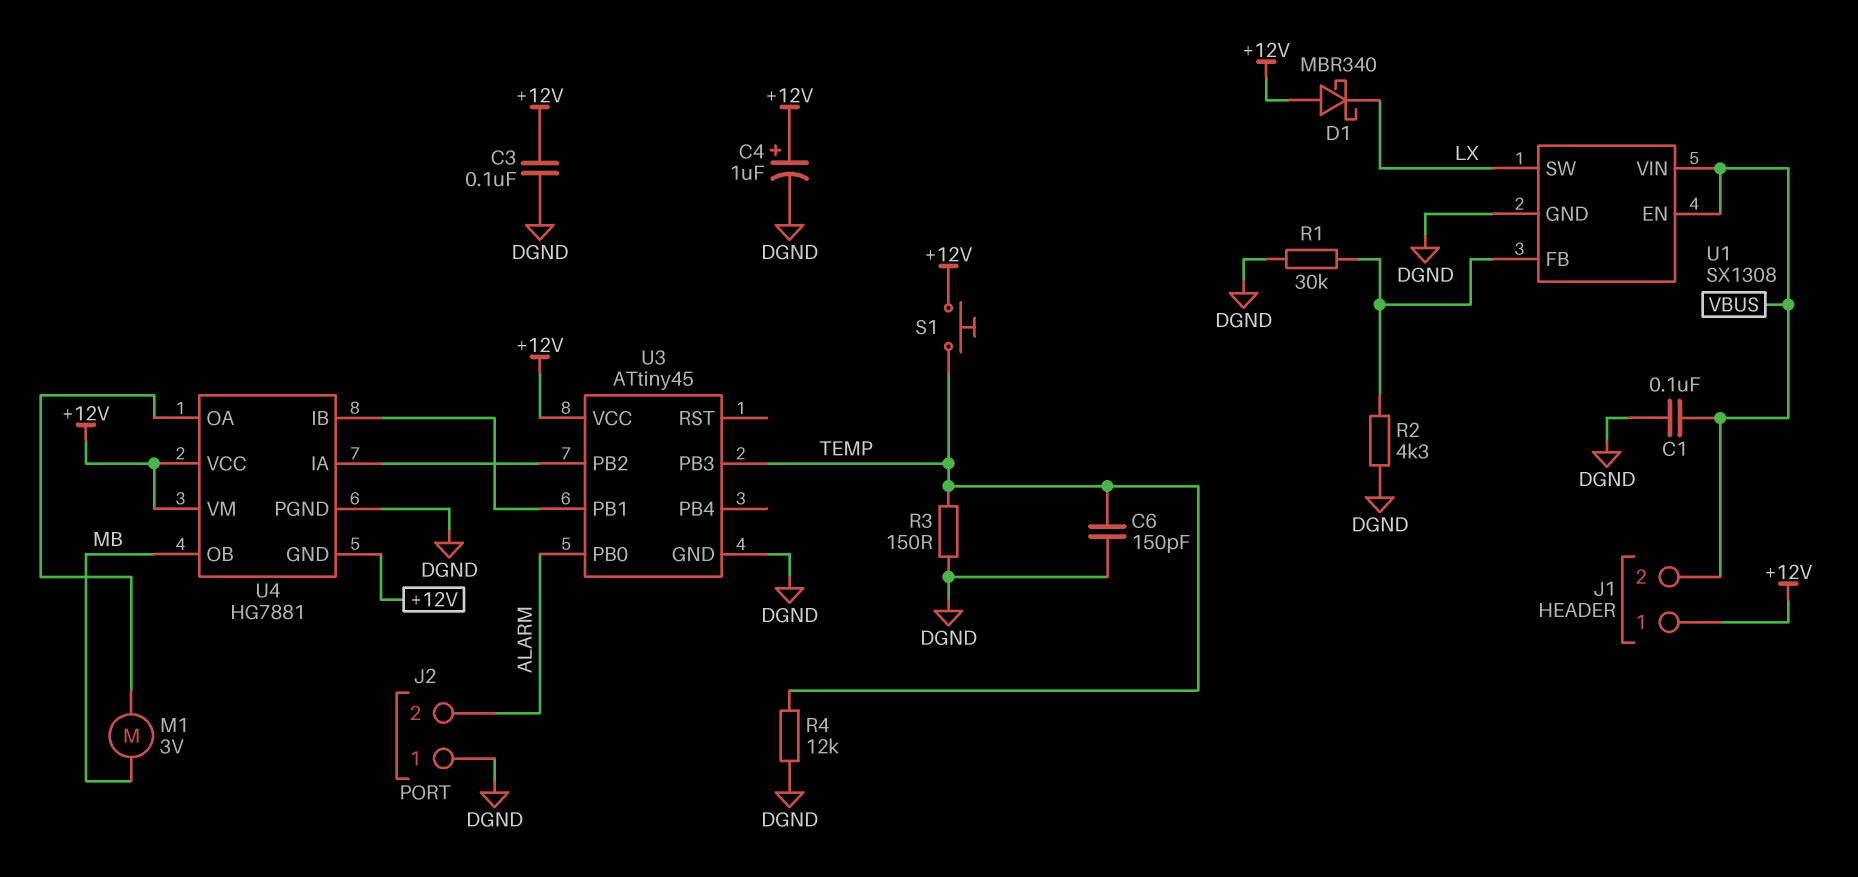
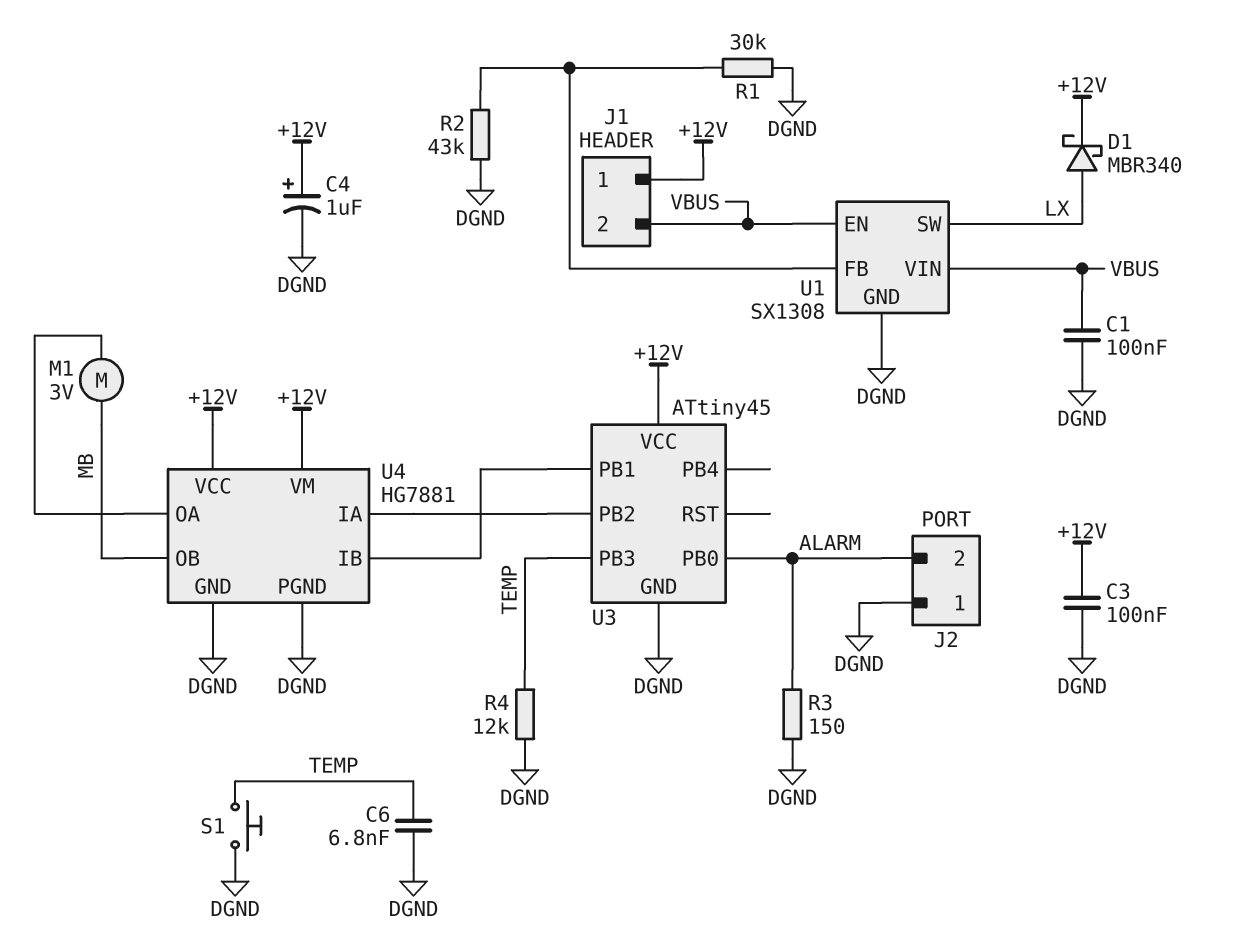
C6: 150pF (DGND, TEMP) -> 6.8nF (DGND, TEMP)
D1: schottky MBR340 (A +12V, K LX) -> schottky MBR340 (A LX, K +12V)
R2: 4.3k (DGND, U1/FB) -> 43k (DGND, U1/FB)
R3: 150 (DGND, TEMP) -> 150 (ALARM, DGND)
S1: button (+12V, TEMP) -> button (DGND, TEMP)
U4 pin GND: +12V -> DGND

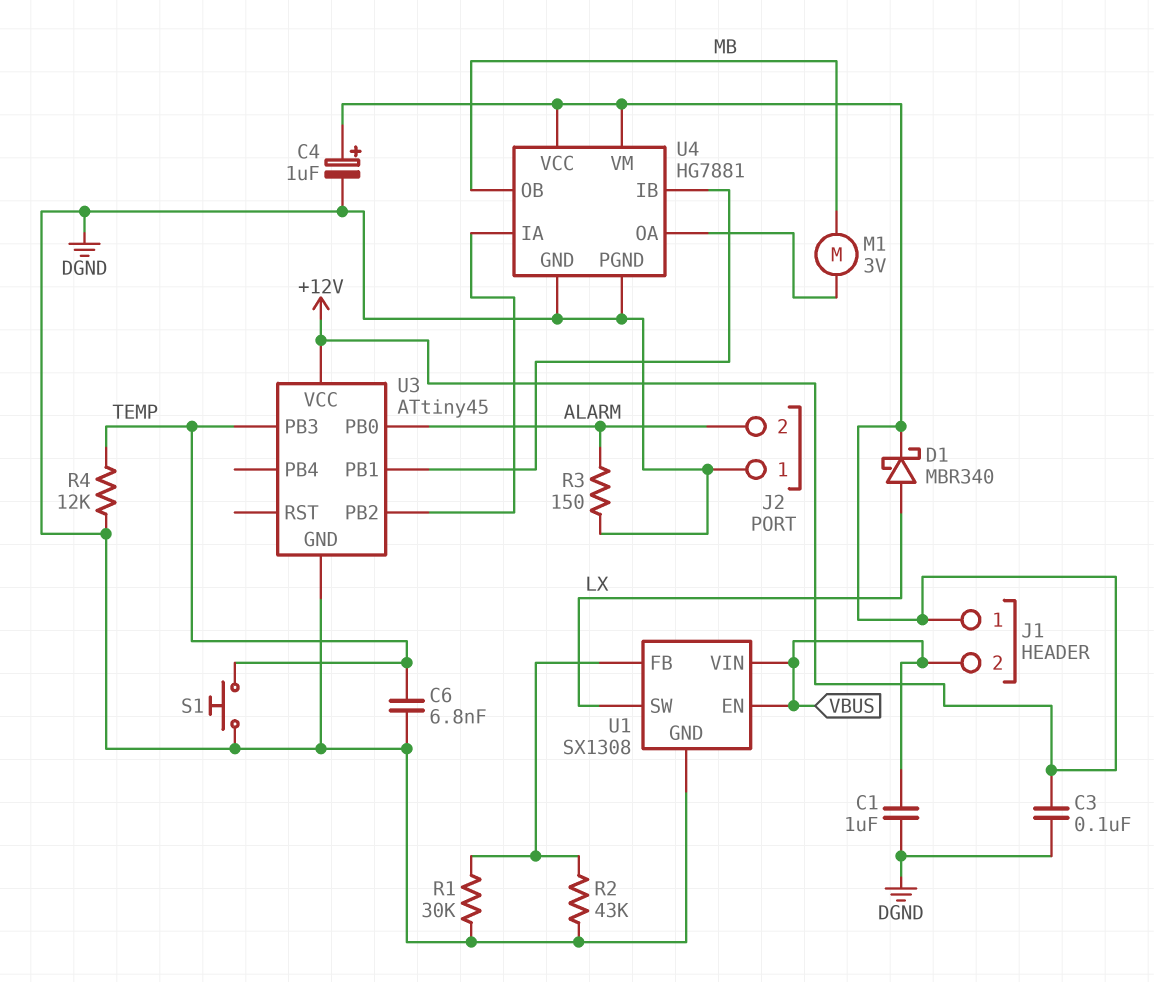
C1: 100nF (DGND, VBUS) -> 1uF (DGND, VBUS)

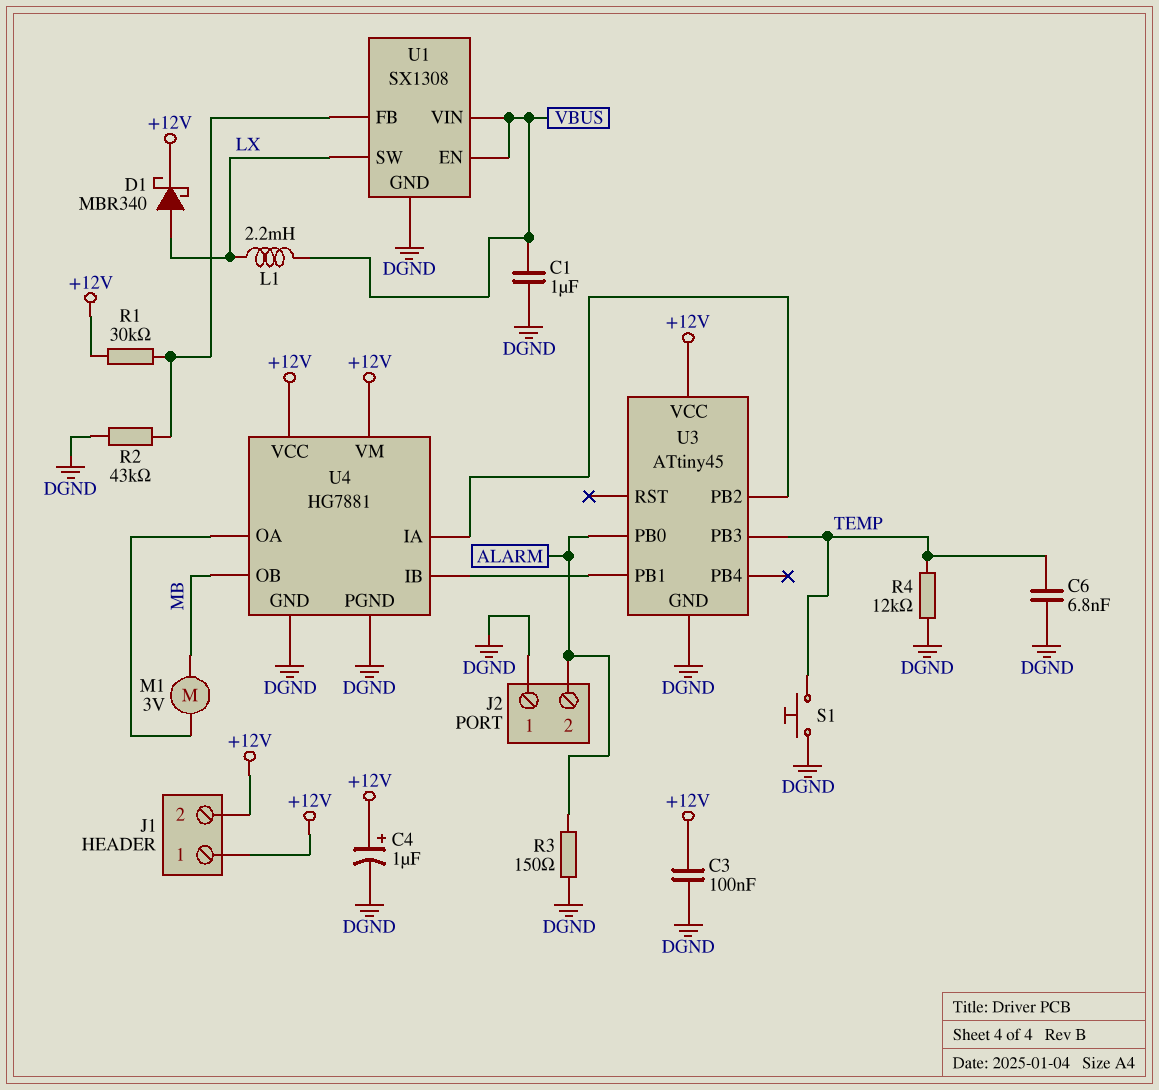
J1 pin 2: VBUS -> +12V
L1: none -> 2.2mH (LX, VBUS)
R1: 30k (DGND, U1/FB) -> 30k (+12V, U1/FB)

